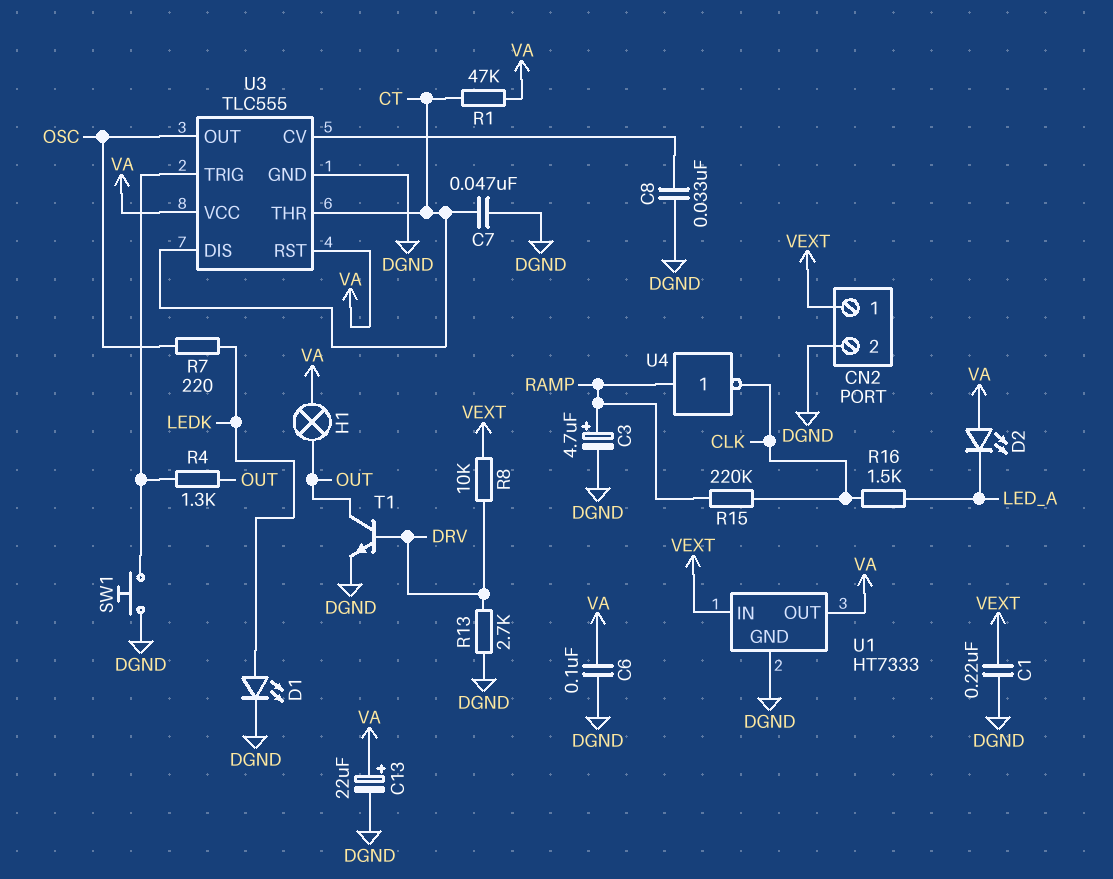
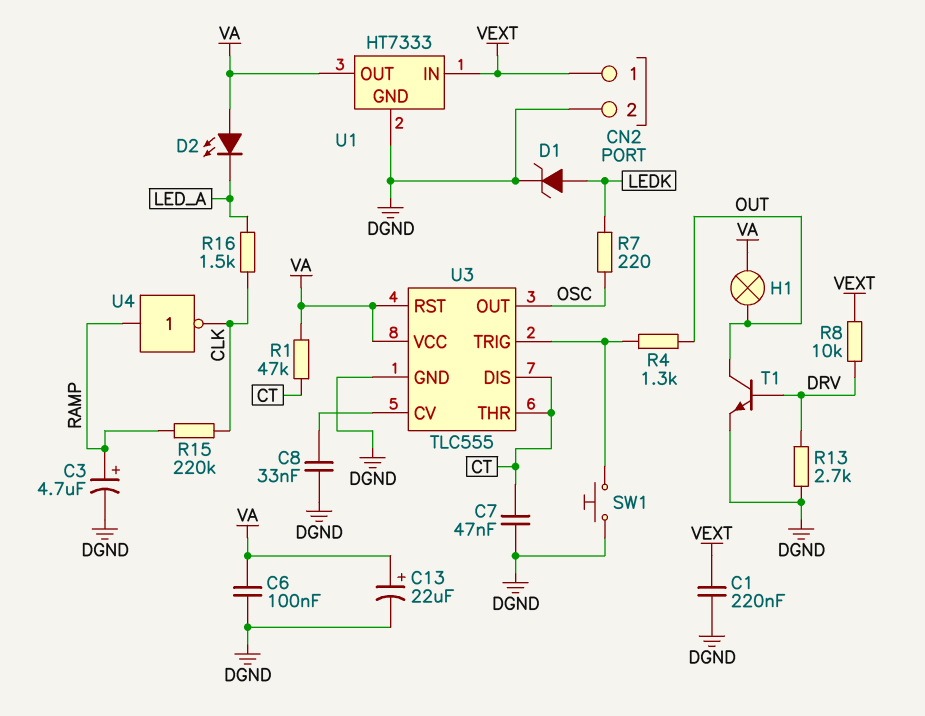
D1: LED (A LEDK, K DGND) -> zener (A LEDK, K DGND)

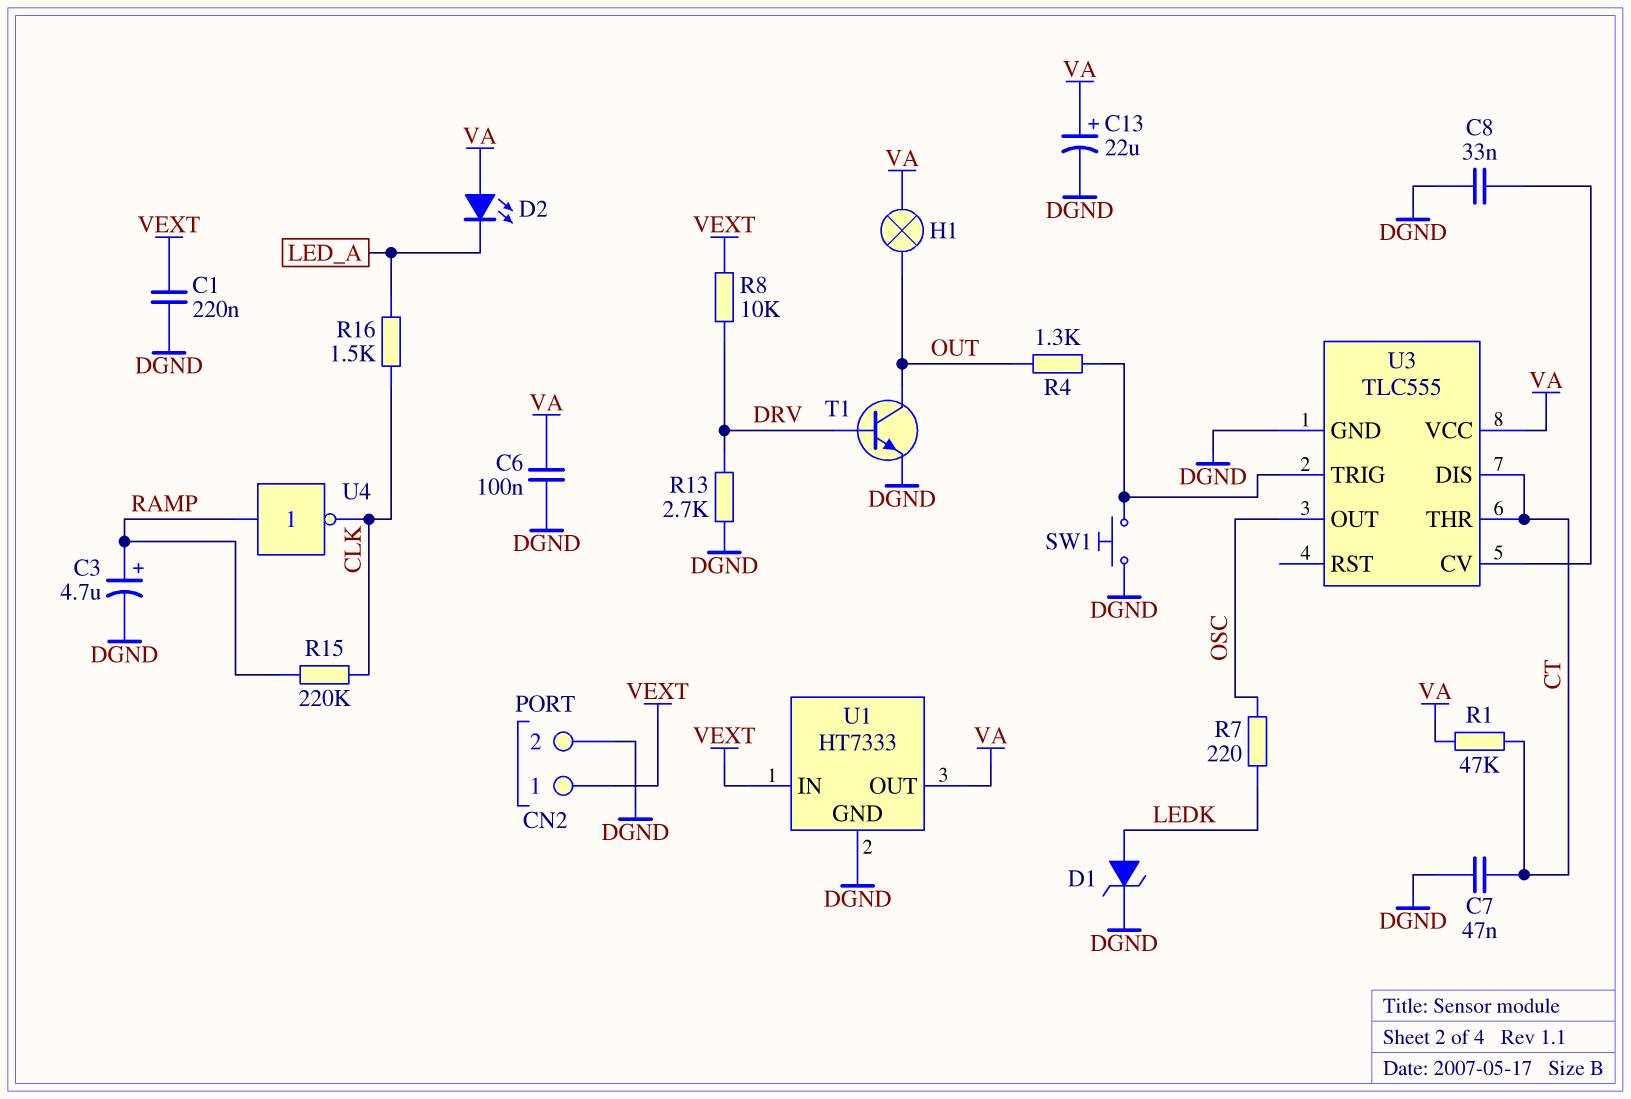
U3 pin RST: VA -> none

